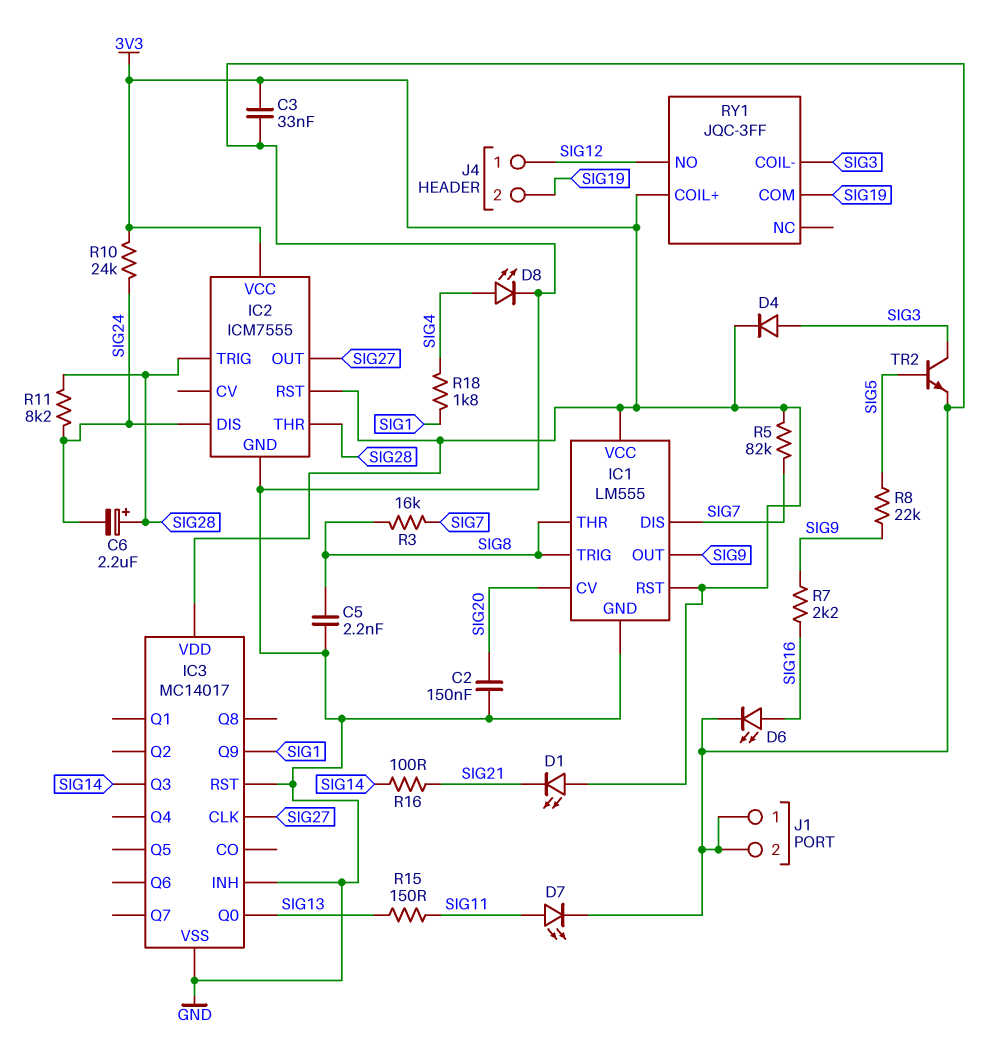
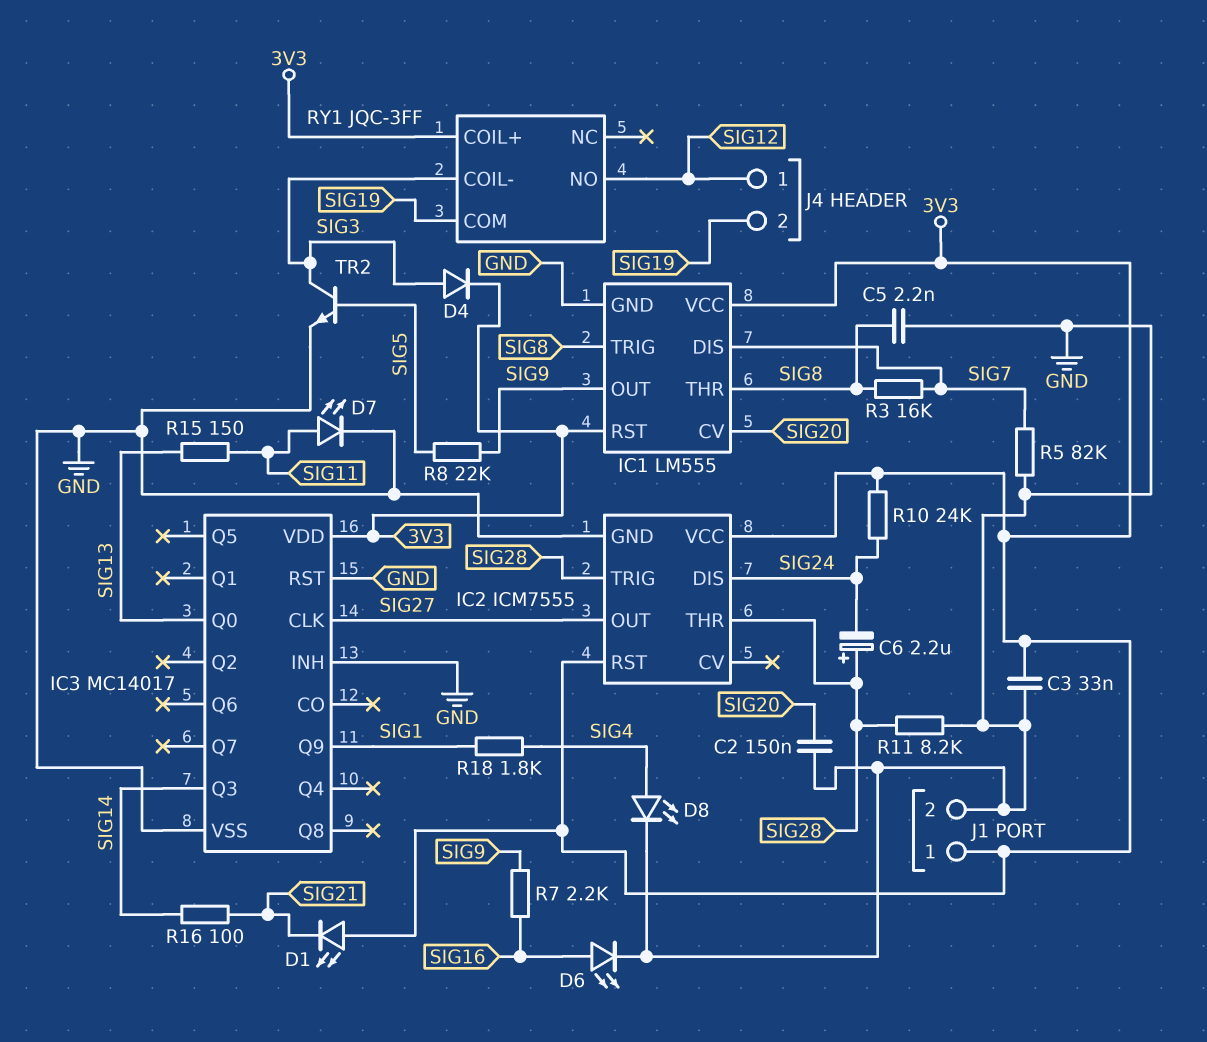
J1 pin 1: GND -> 3V3
R5: 82k (3V3, SIG7) -> 82k (GND, SIG7)
R11: 8.2k (SIG24, SIG28) -> 8.2k (GND, SIG28)

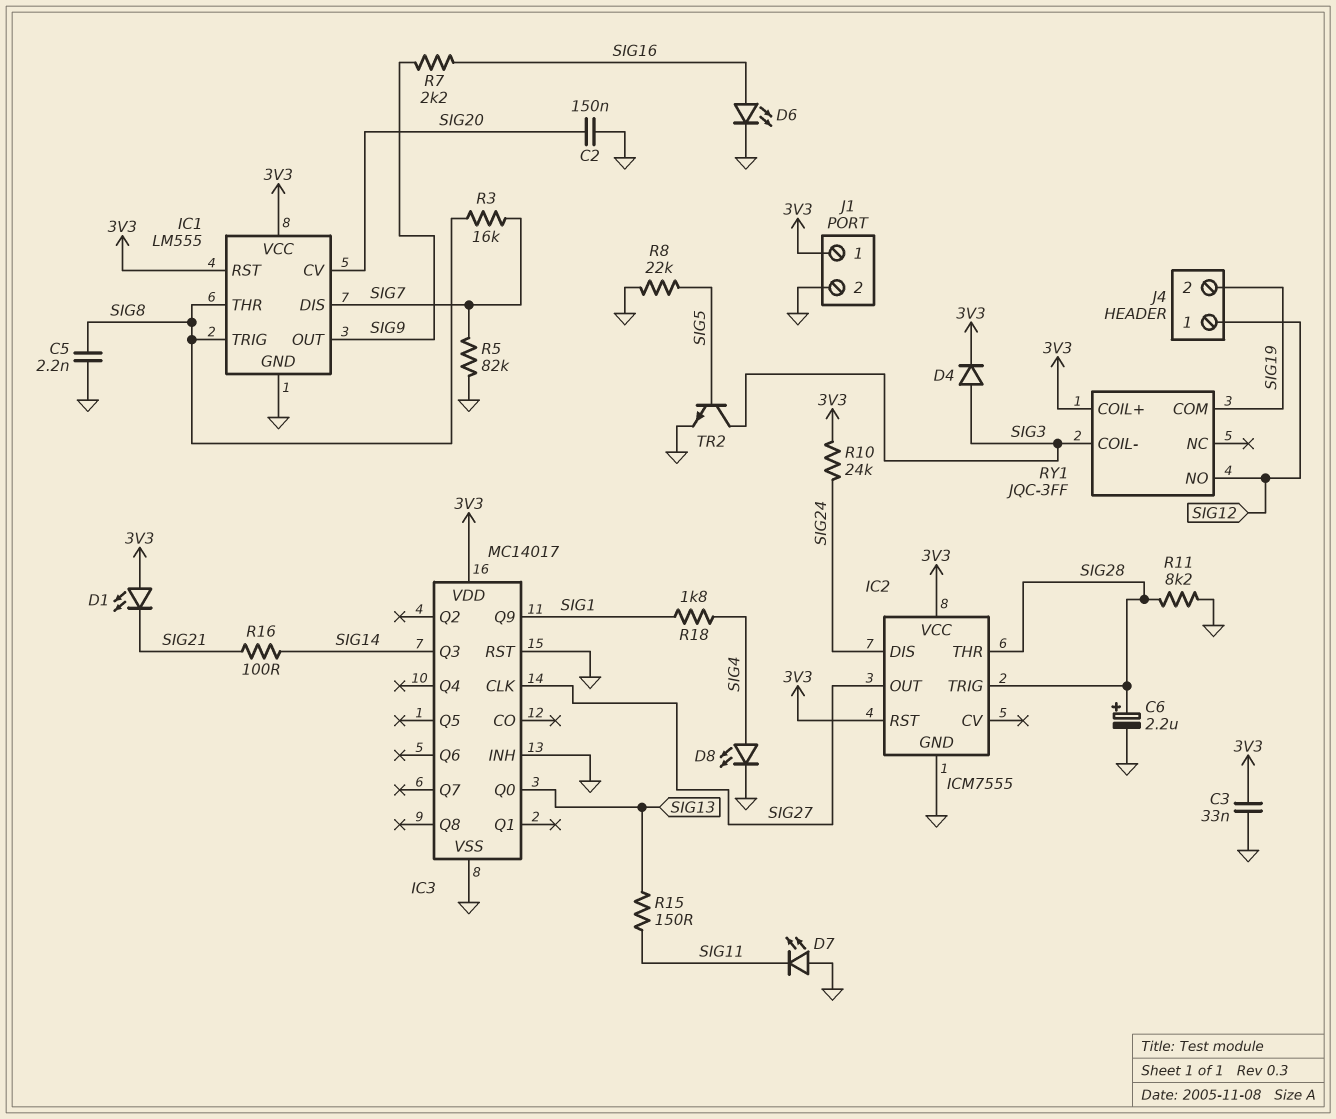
C6: 2.2uF (plus SIG28, minus SIG24) -> 2.2uF (plus SIG28, minus GND)
D7: LED (A SIG11, K GND) -> LED (A GND, K SIG11)
R8: 22k (SIG5, SIG9) -> 22k (GND, SIG5)

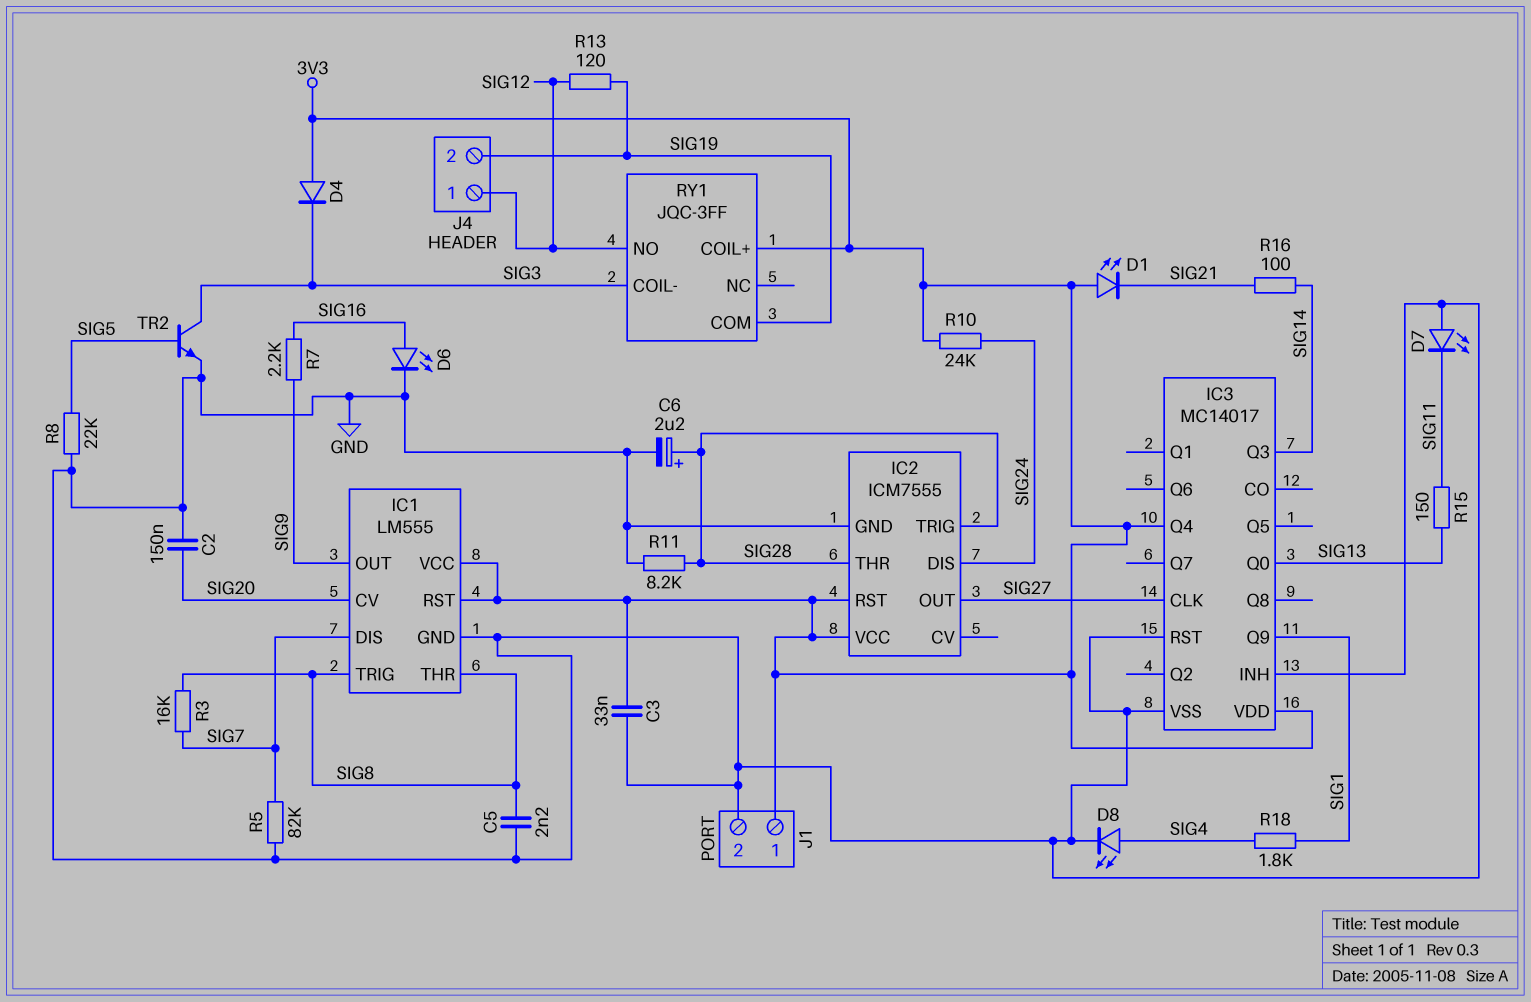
D4: diode (A SIG3, K 3V3) -> diode (A 3V3, K SIG3)
IC3 pin Q4: none -> 3V3
R13: none -> 120 (SIG12, SIG19)

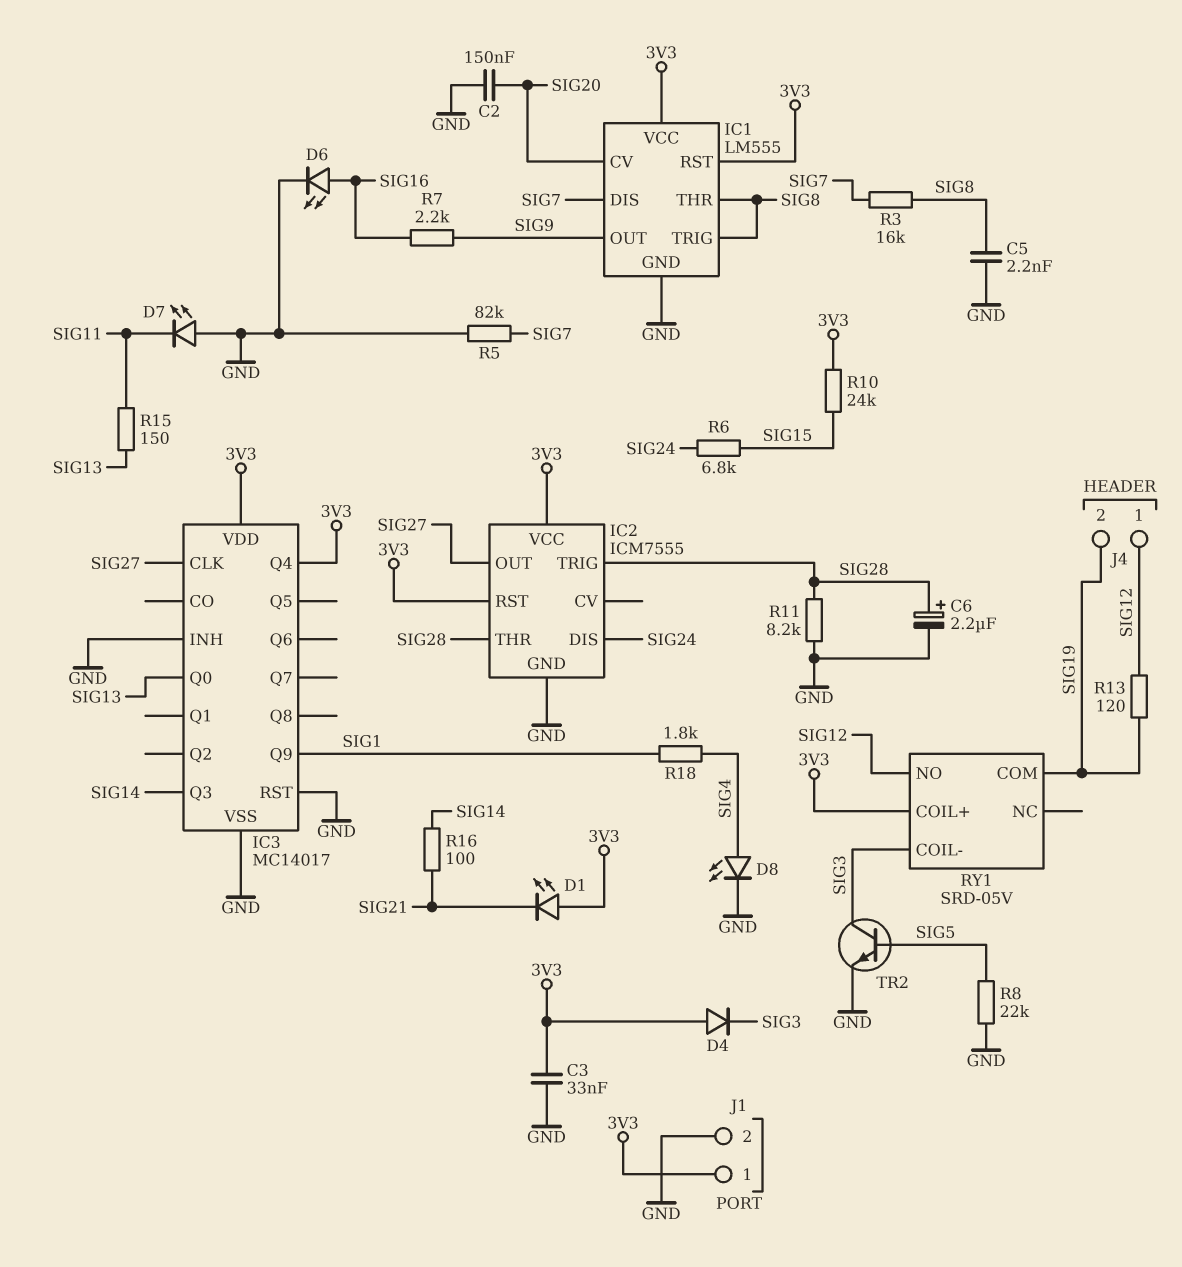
R6: none -> 6.8k (SIG15, SIG24)
R10: 24k (3V3, SIG24) -> 24k (3V3, SIG15)
RY1: JQC-3FF -> SRD-05V

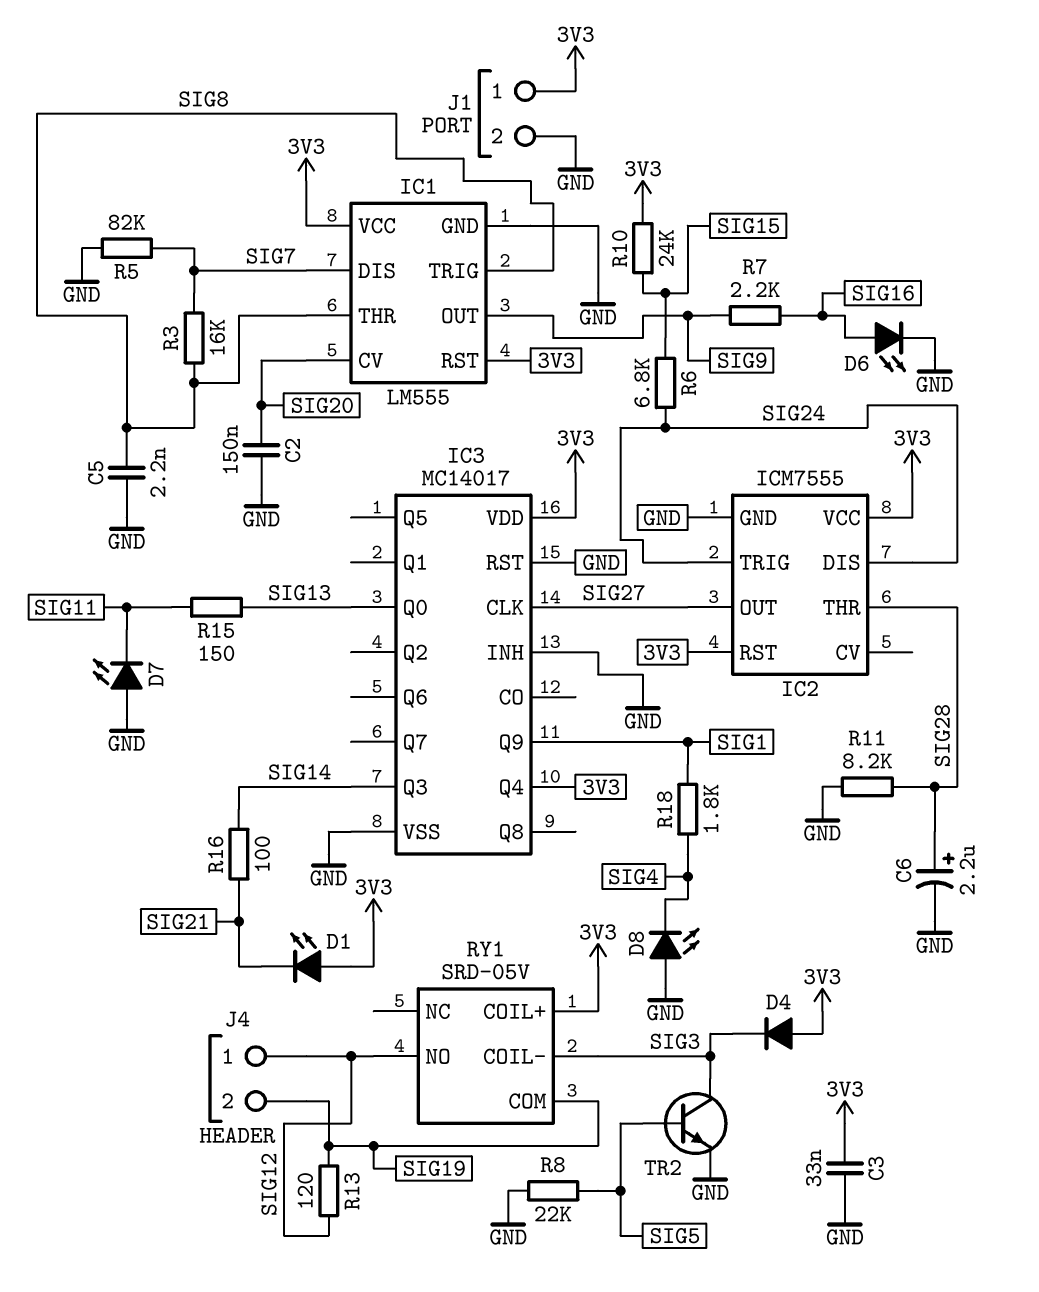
D8: LED (A SIG4, K GND) -> LED (A GND, K SIG4)
IC2 pin TRIG: SIG28 -> SIG24

